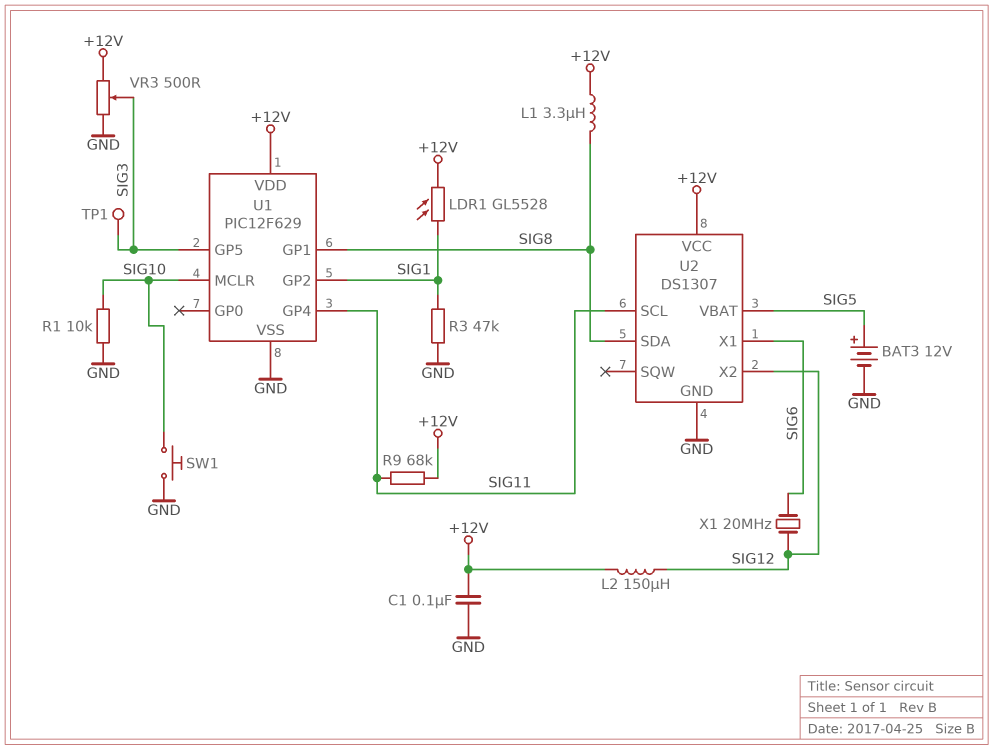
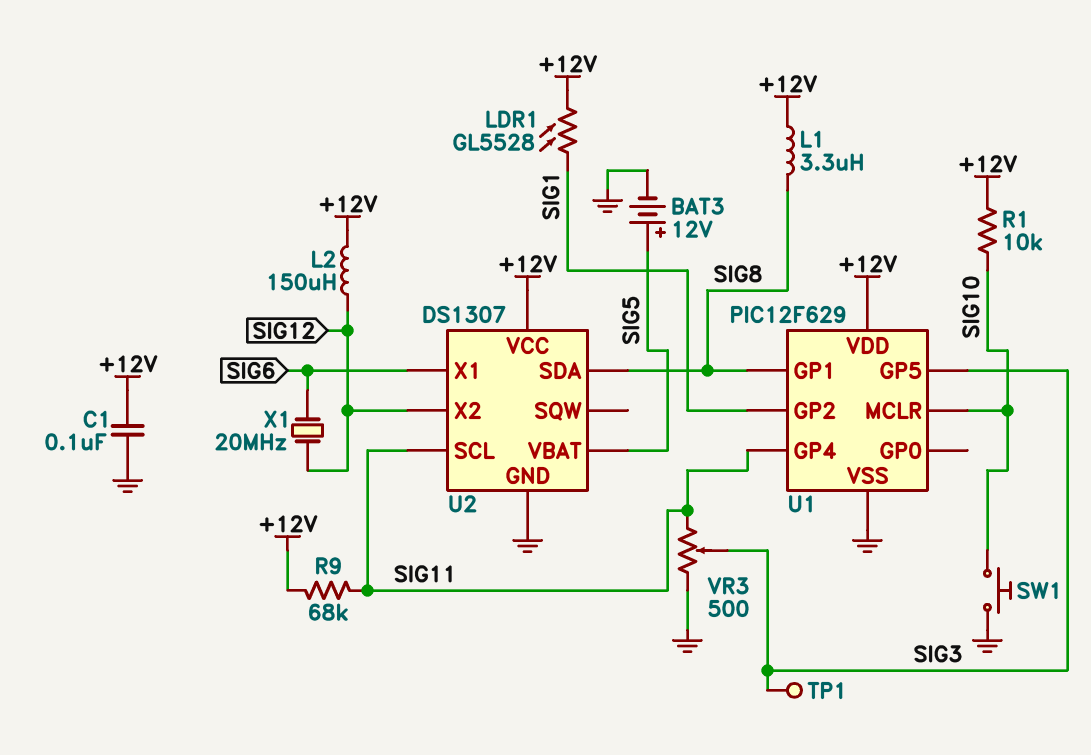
R1: 10k (GND, SIG10) -> 10k (+12V, SIG10)
R3: 47k (GND, SIG1) -> none
VR3: 500 (+12V, GND, wiper SIG3) -> 500 (GND, SIG11, wiper SIG3)

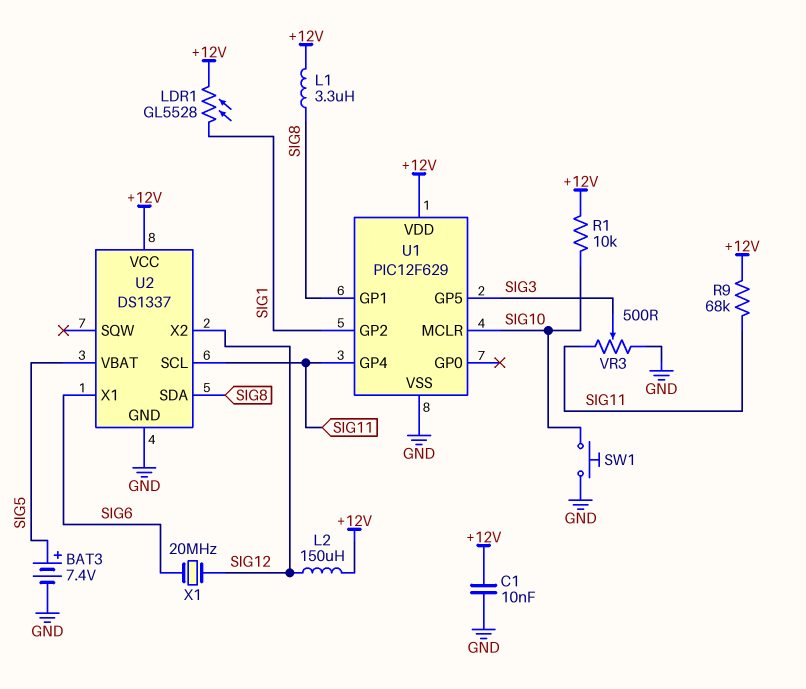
BAT3: 12V (plus SIG5, minus GND) -> 7.4V (plus SIG5, minus GND)
C1: 100nF (+12V, GND) -> 10nF (+12V, GND)
TP1: test point (SIG3) -> none
U2: DS1307 -> DS1337

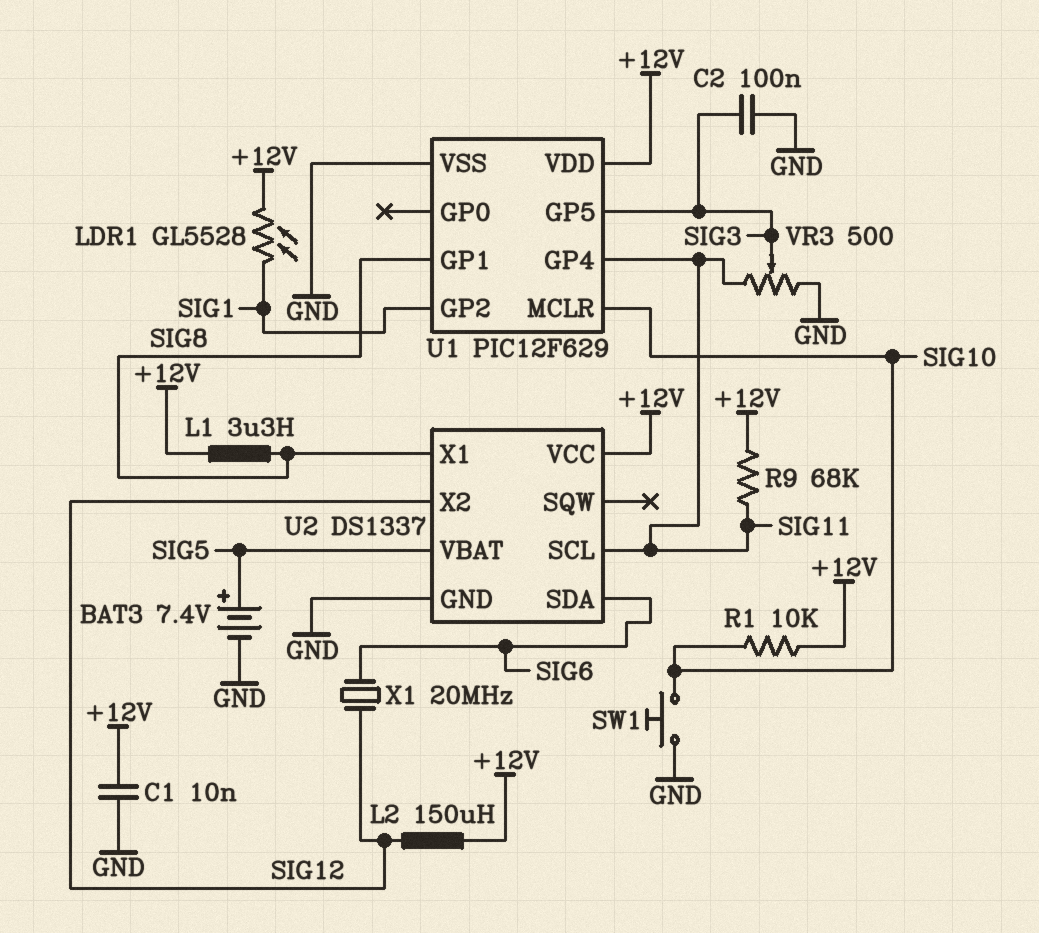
C2: none -> 100nF (GND, SIG3)
U2 pin SDA: SIG8 -> SIG6
U2 pin X1: SIG6 -> SIG8

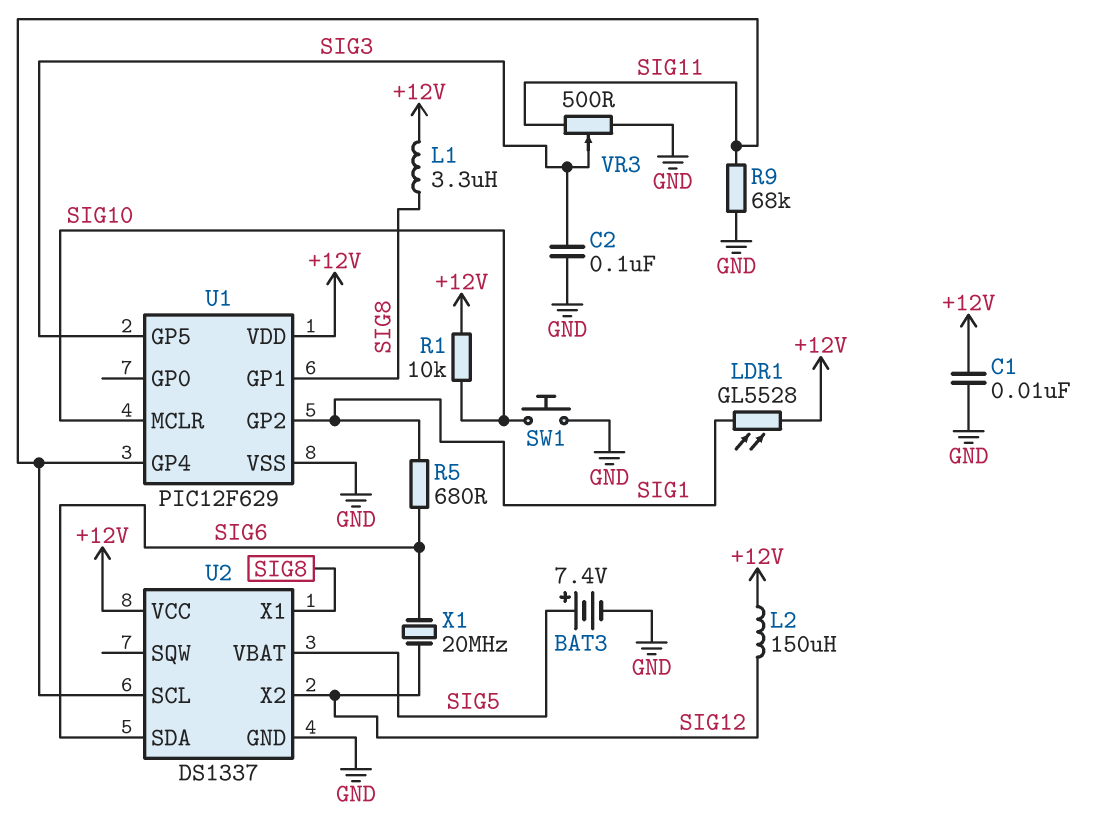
R5: none -> 680 (SIG1, SIG6)
R9: 68k (+12V, SIG11) -> 68k (GND, SIG11)

